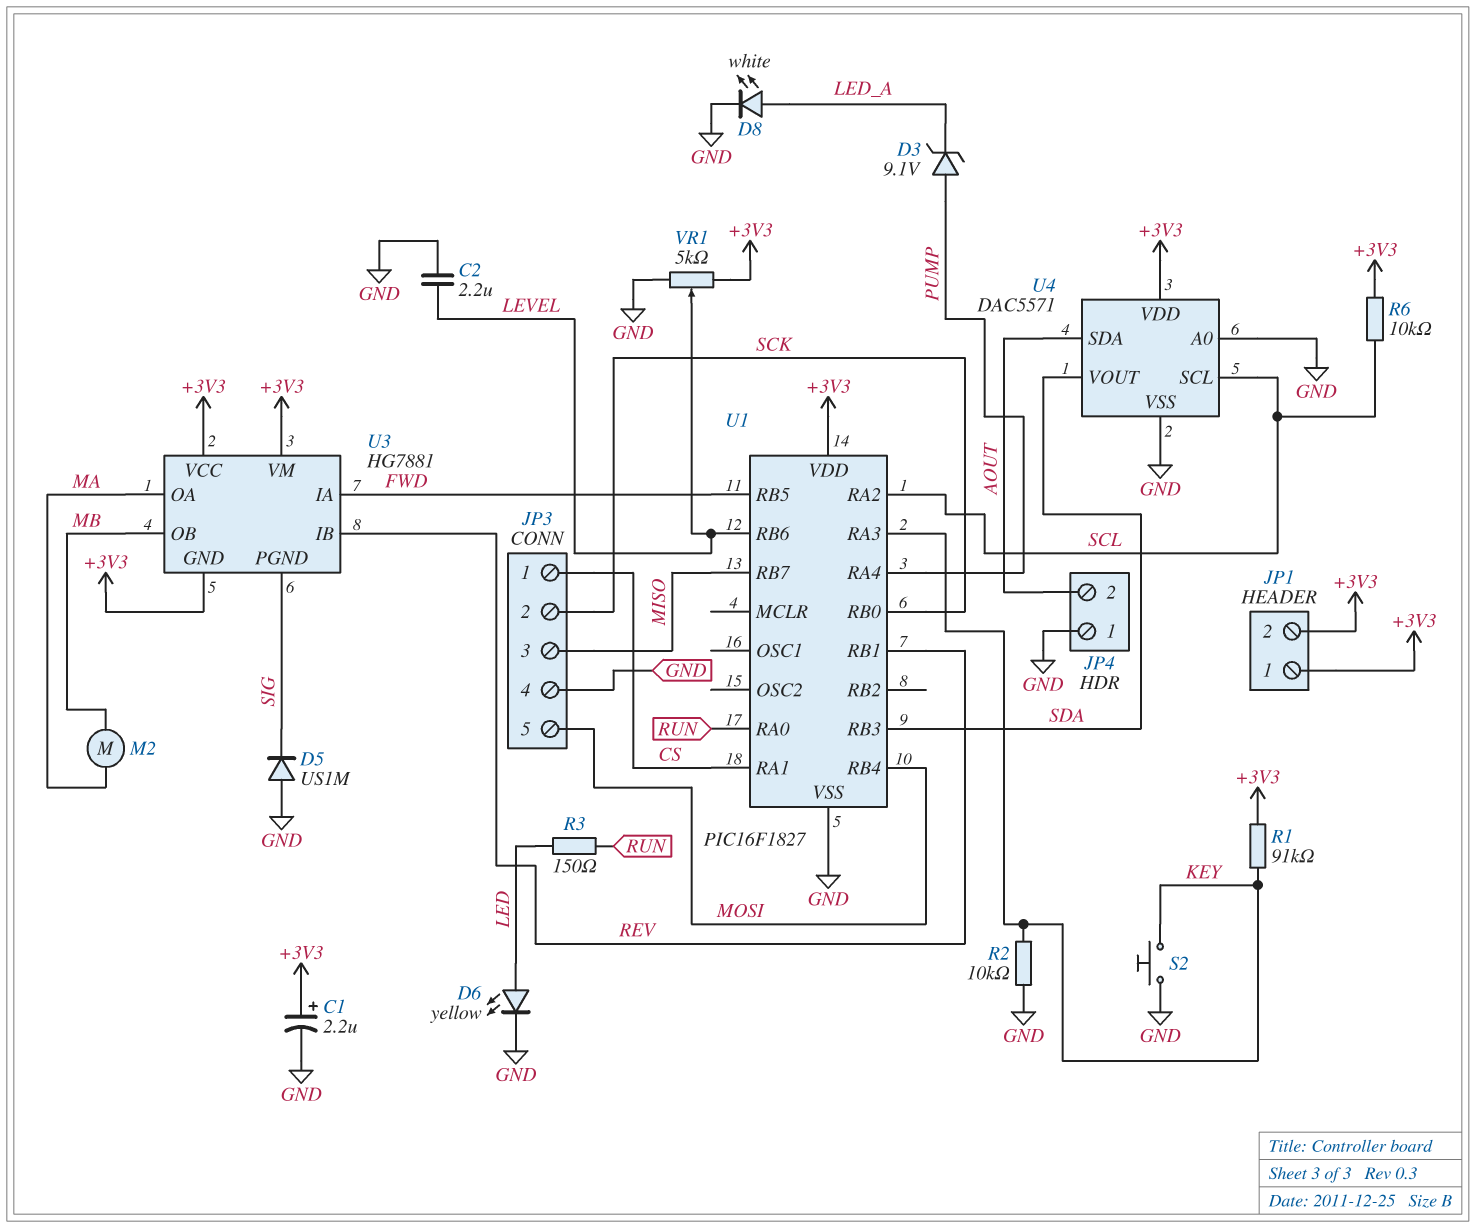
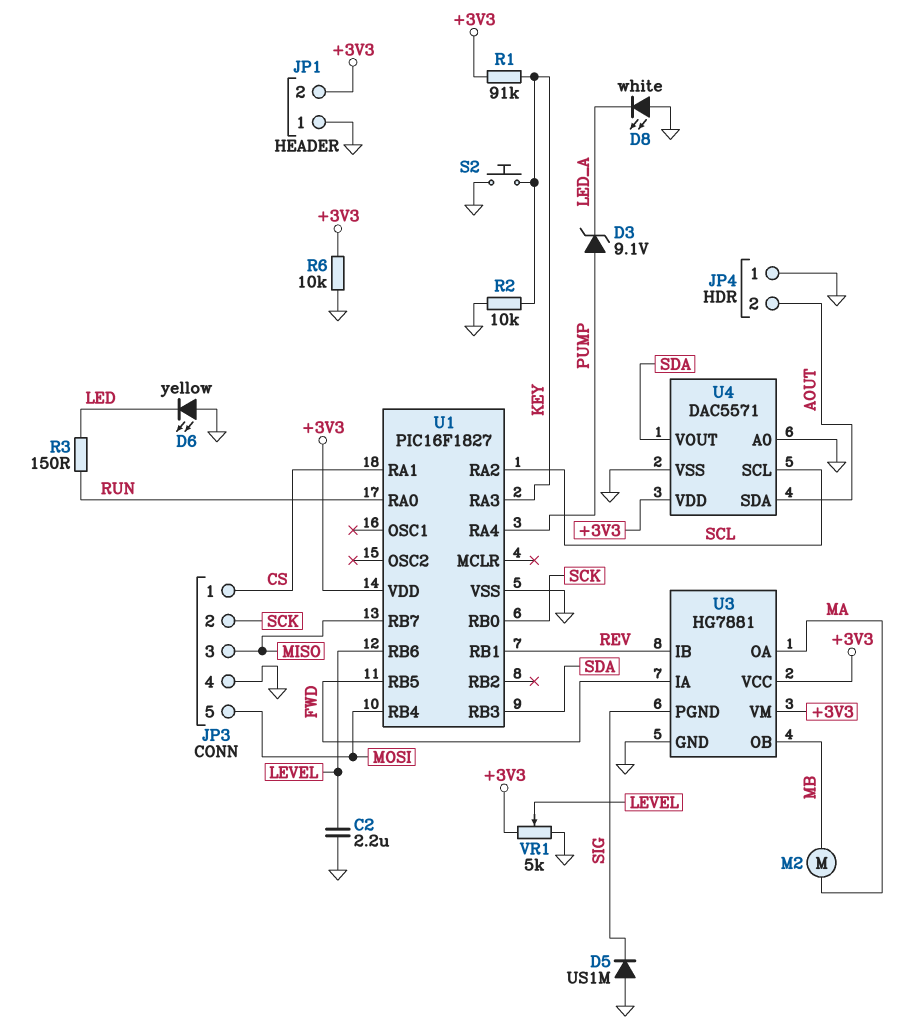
C1: 2.2uF (plus +3V3, minus GND) -> none
D6: LED yellow (A LED, K GND) -> LED yellow (A GND, K LED)
D8: LED white (A LED_A, K GND) -> LED white (A GND, K LED_A)
JP1 pin 1: +3V3 -> GND
R6: 10k (+3V3, SCL) -> 10k (+3V3, GND)
U3 pin GND: +3V3 -> GND

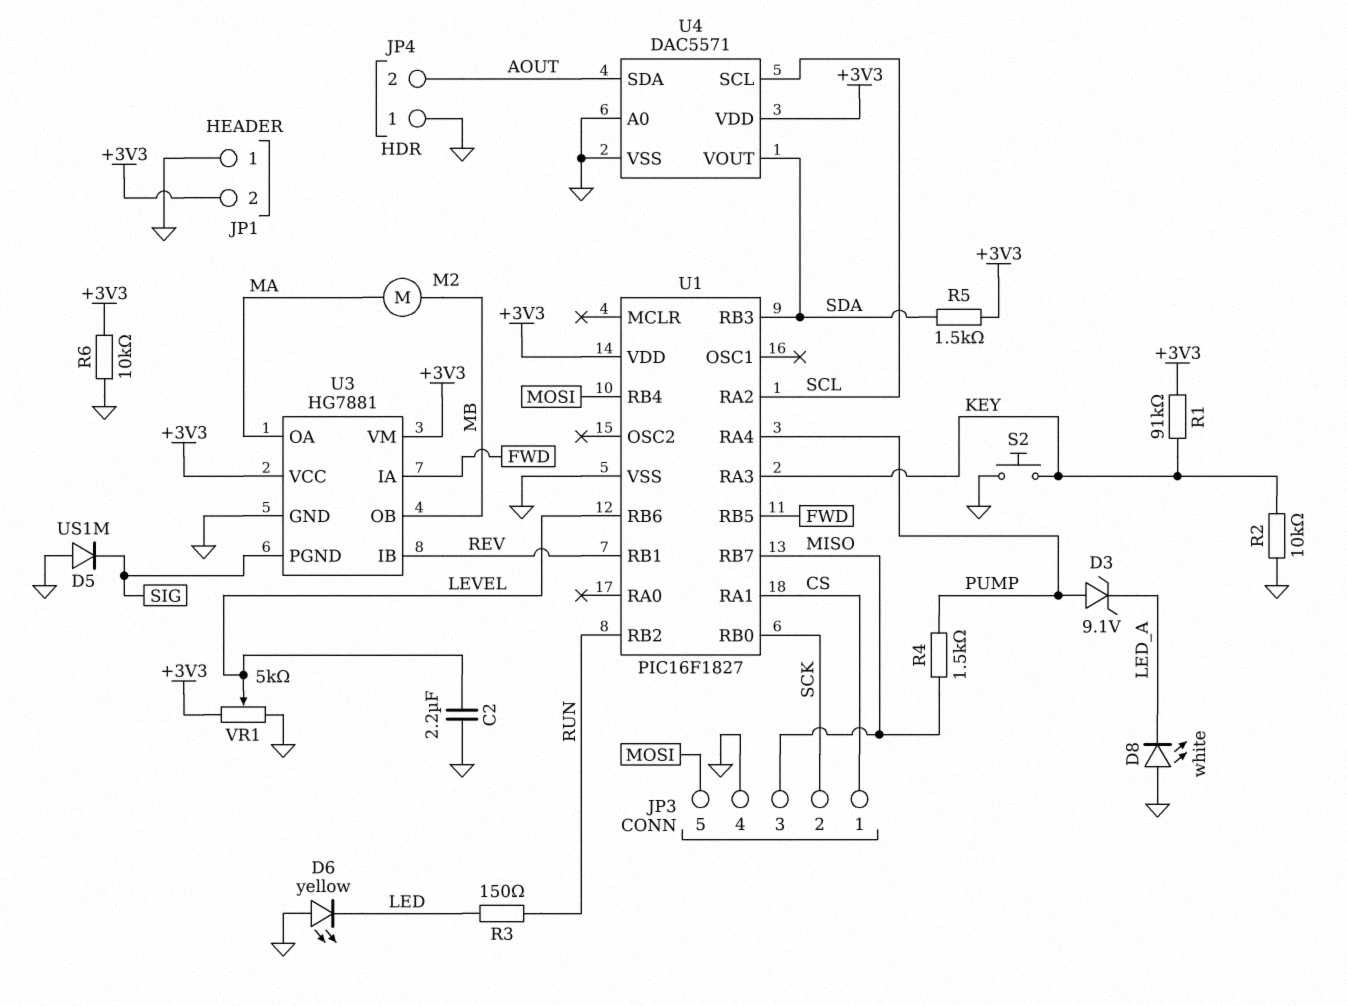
R4: none -> 1.5k (MISO, PUMP)
R5: none -> 1.5k (+3V3, SDA)
U1 pin RA0: RUN -> none
U1 pin RB2: none -> RUN

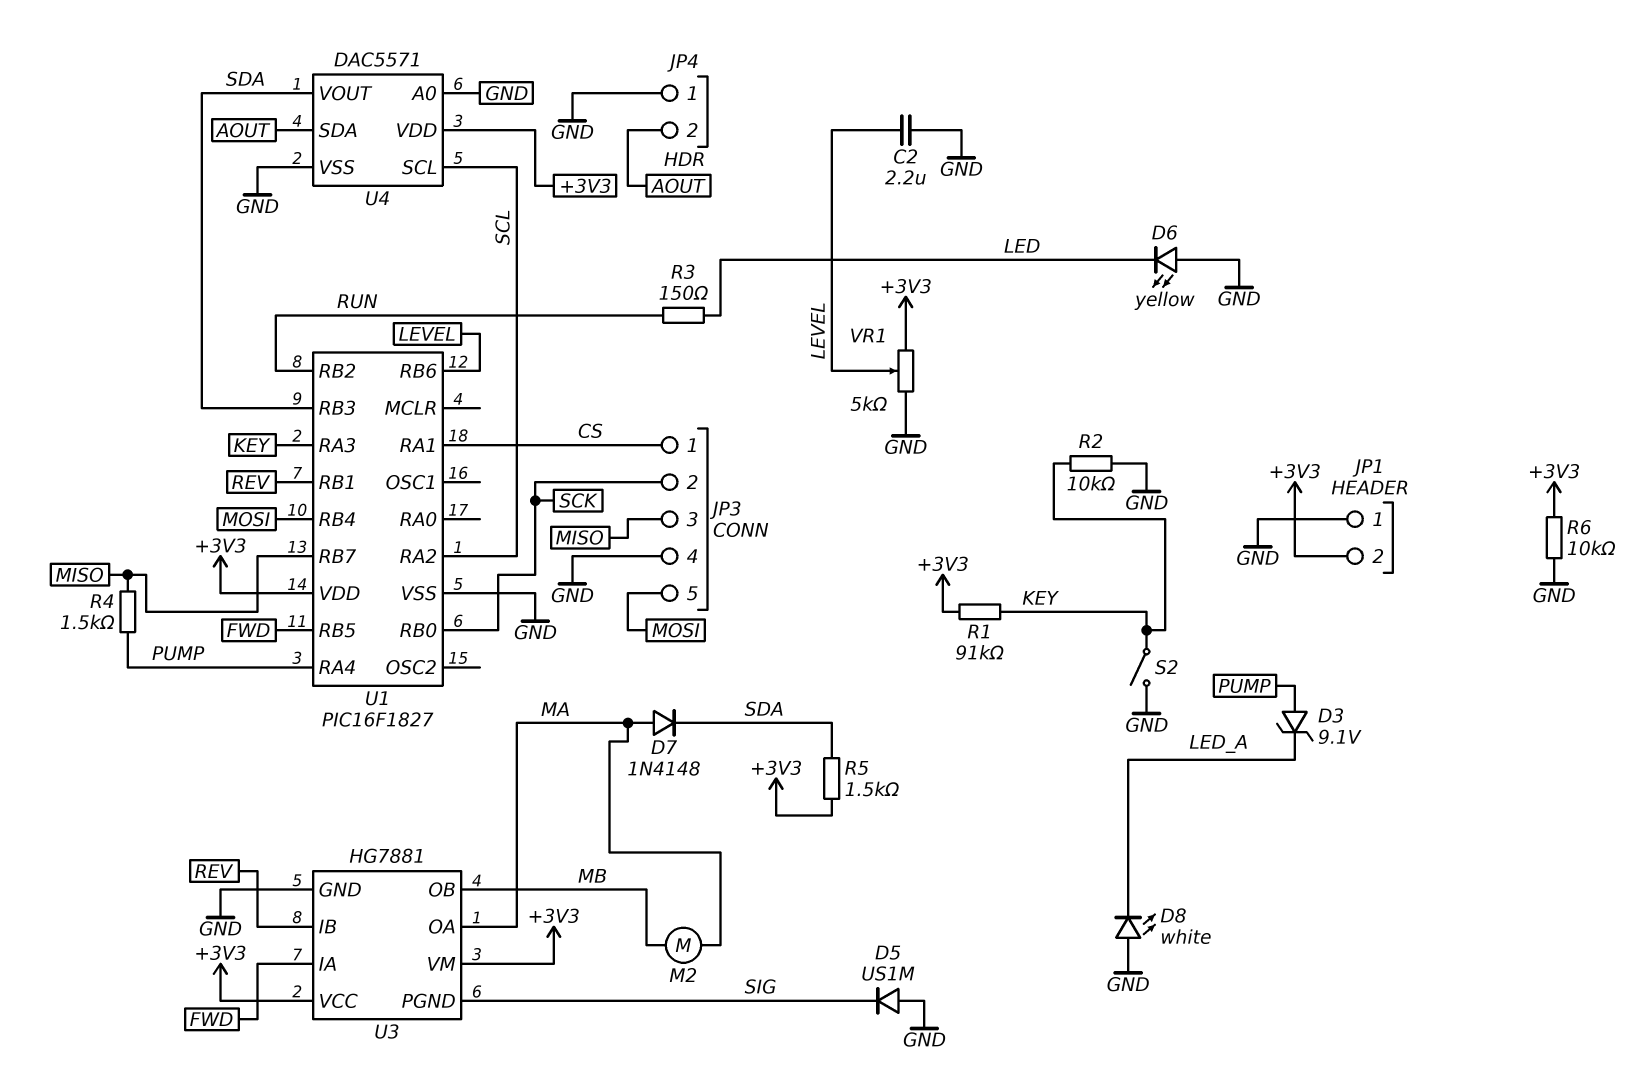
D7: none -> diode 1N4148 (A MA, K SDA)
S2: button (GND, KEY) -> switch (GND, KEY)

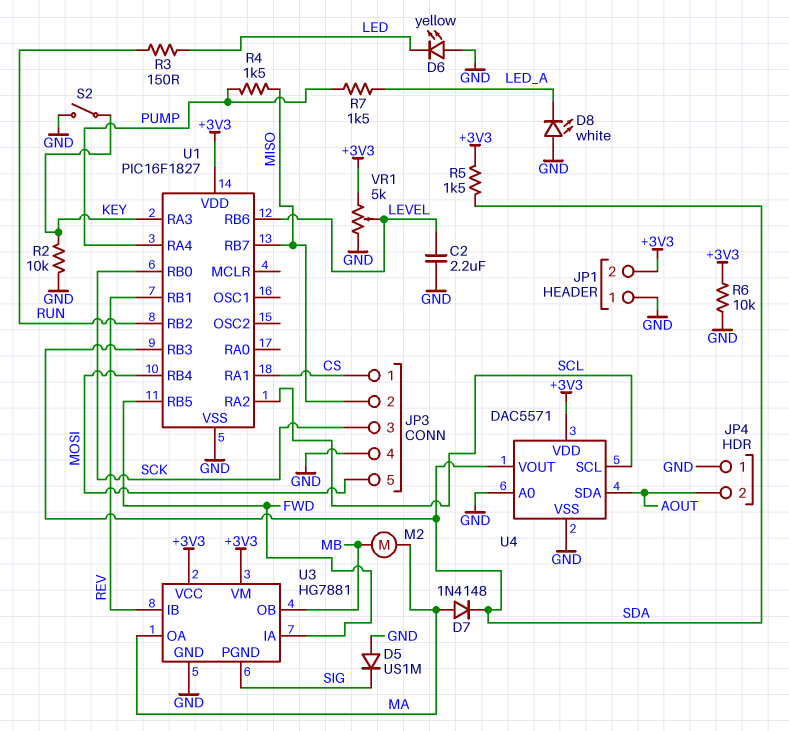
D3: zener 9.1V (A PUMP, K LED_A) -> none
JP3 pin 2: SCK -> MISO
JP3 pin 3: MISO -> SCK
R1: 91k (+3V3, KEY) -> none
R7: none -> 1.5k (LED_A, PUMP)

